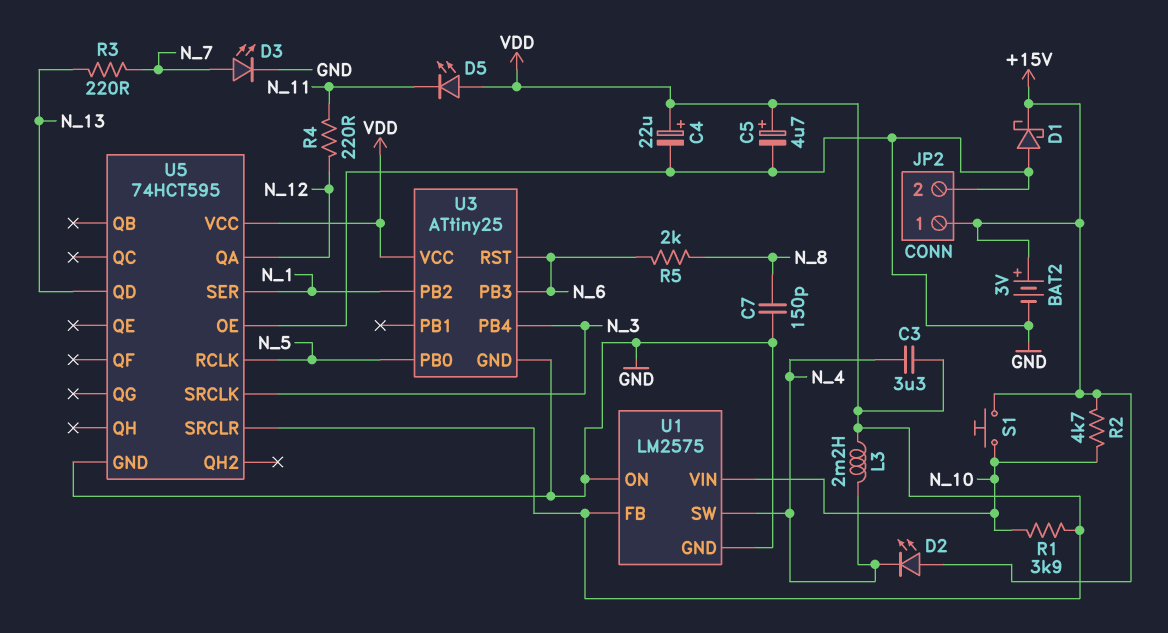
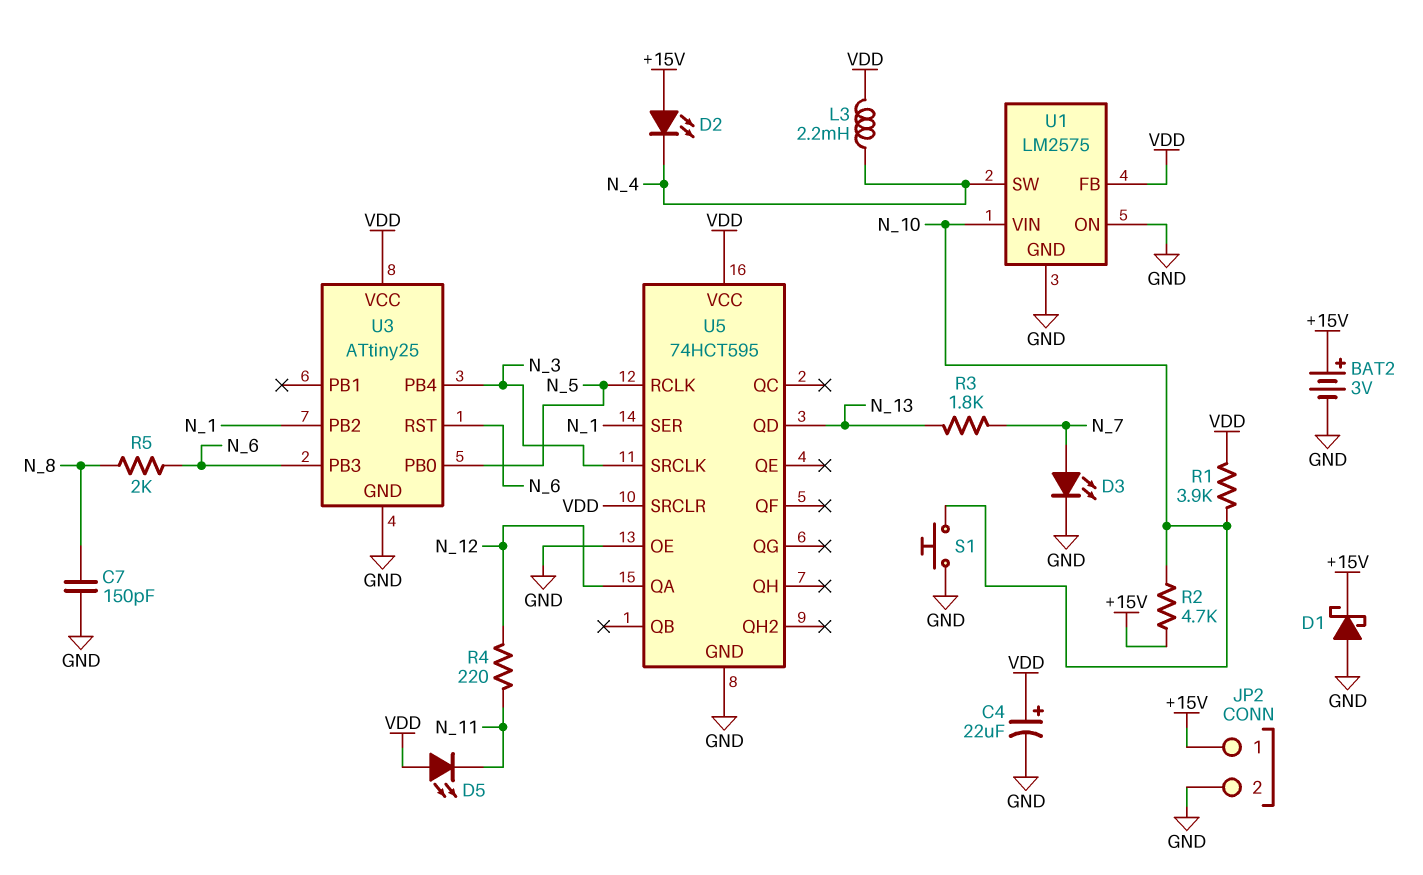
C3: 3.3uF (N_4, VDD) -> none
C5: 4.7uF (plus VDD, minus GND) -> none
R3: 220 (N_7, N_13) -> 1.8k (N_7, N_13)
S1: button (+15V, N_10) -> button (GND, N_10)

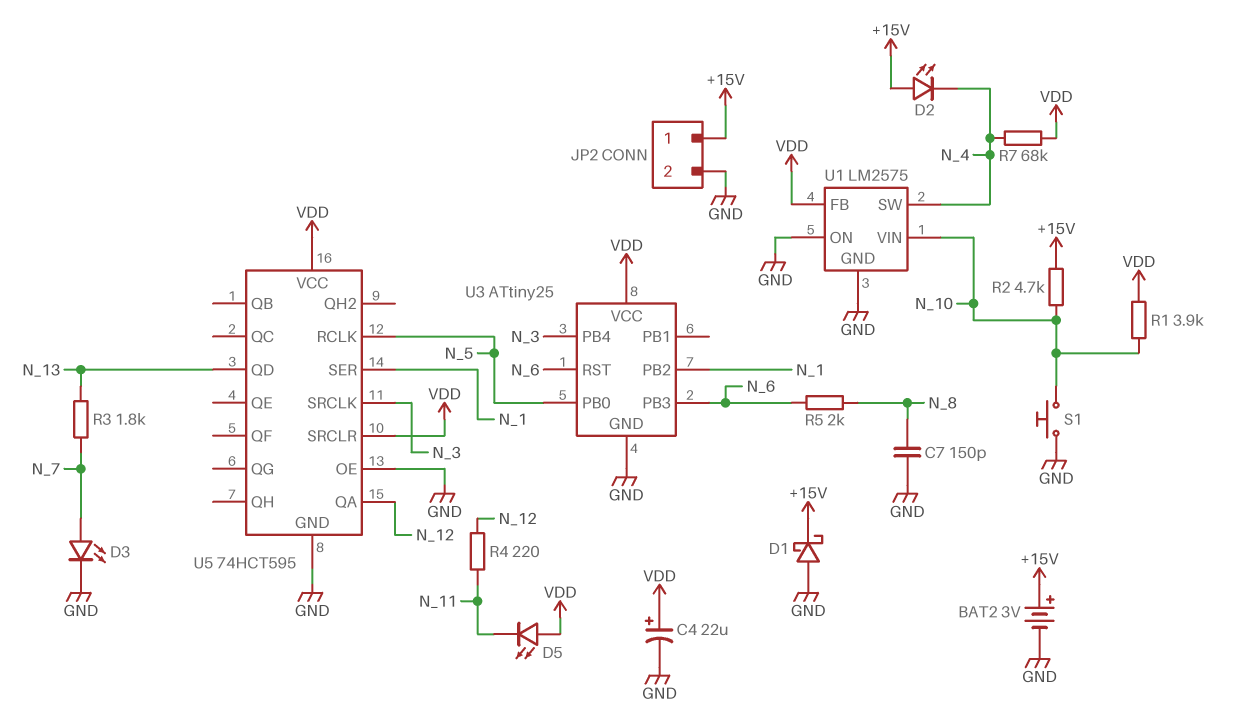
L3: 2.2mH (N_4, VDD) -> none
R7: none -> 68k (N_4, VDD)

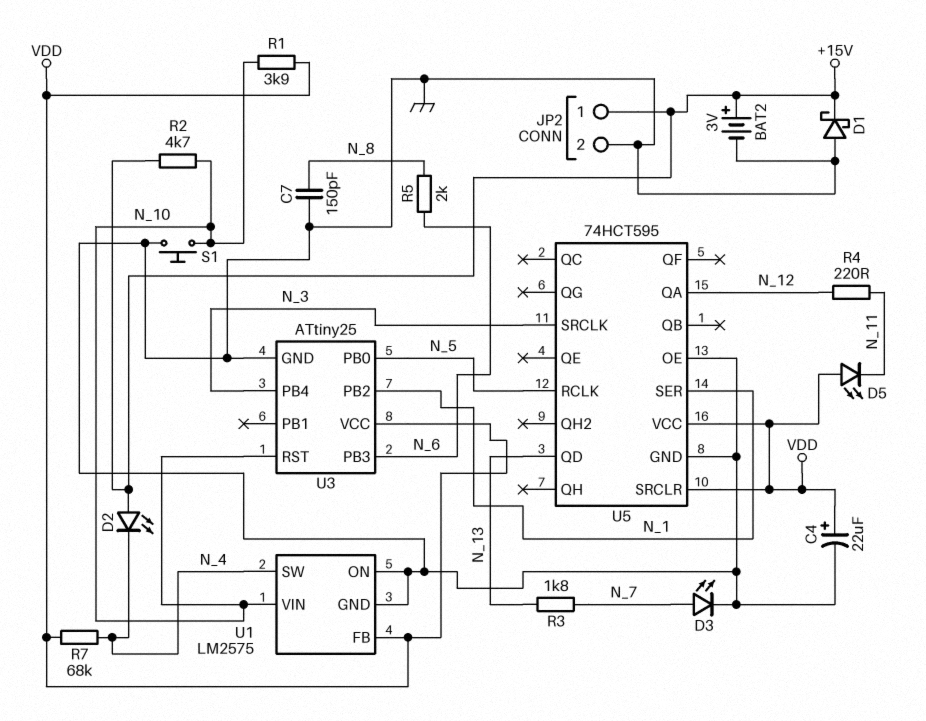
U3 pin RST: N_6 -> N_10

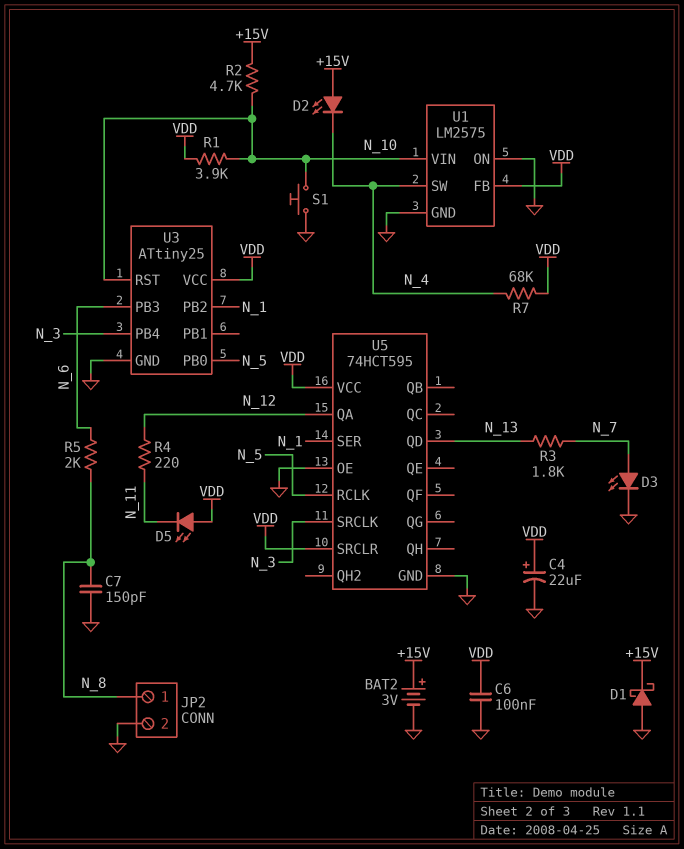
C6: none -> 100nF (GND, VDD)
JP2 pin 1: +15V -> N_8

